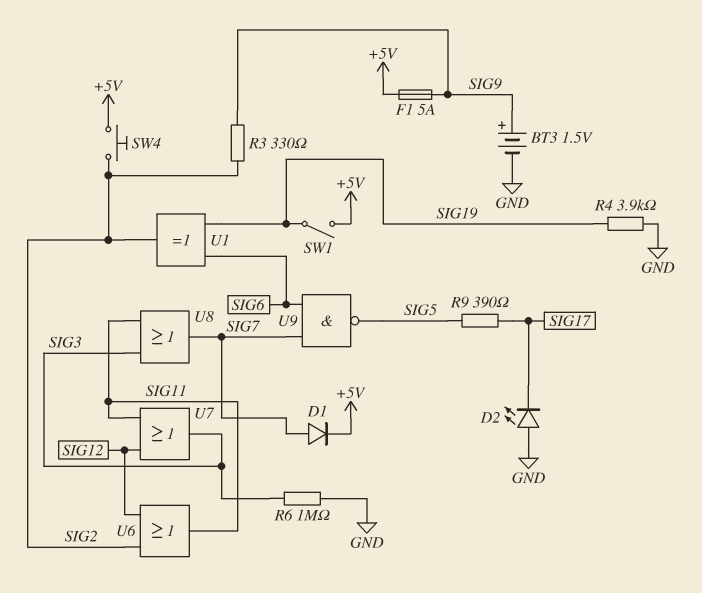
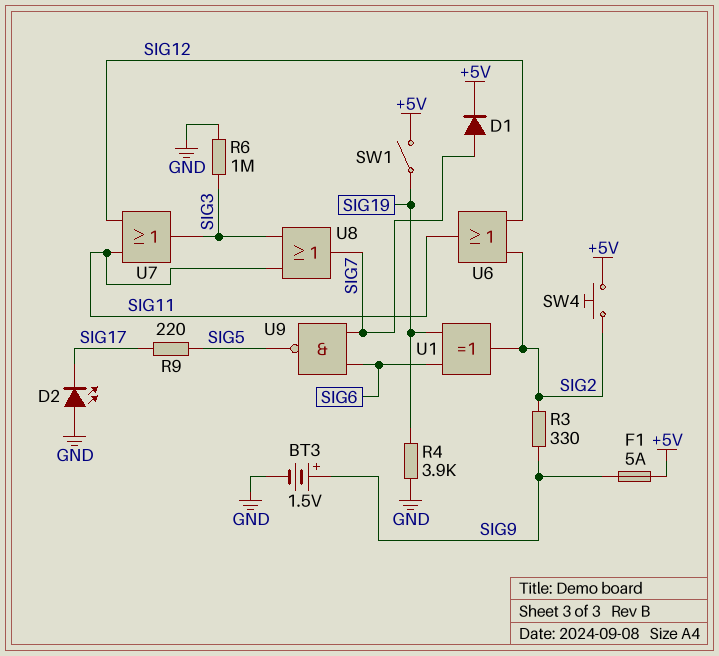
R9: 390 (SIG5, SIG17) -> 220 (SIG5, SIG17)

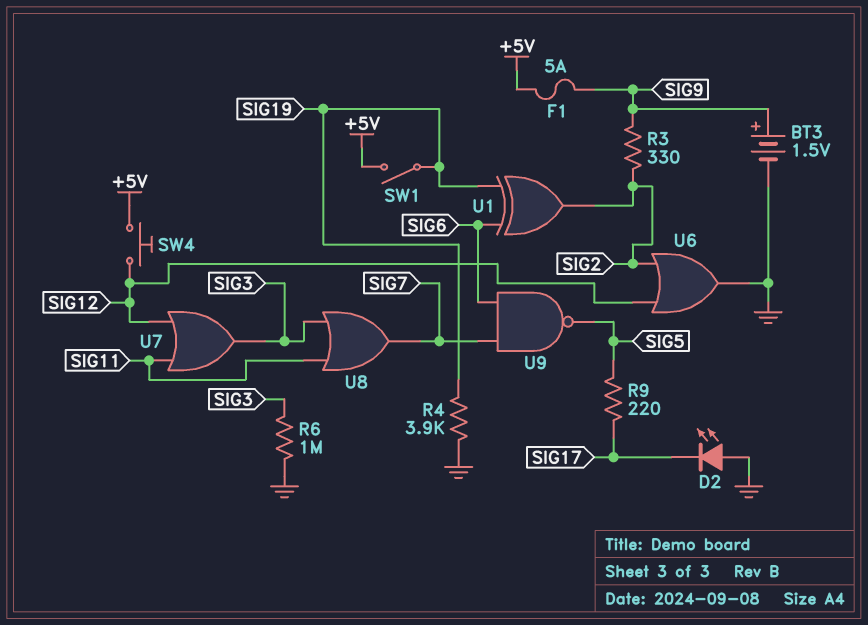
D1: diode (A SIG7, K +5V) -> none
SW4: button (+5V, SIG2) -> button (+5V, SIG12)
U6: OR (in SIG2, in SIG12, out SIG11) -> OR (in SIG2, in SIG12, out GND)

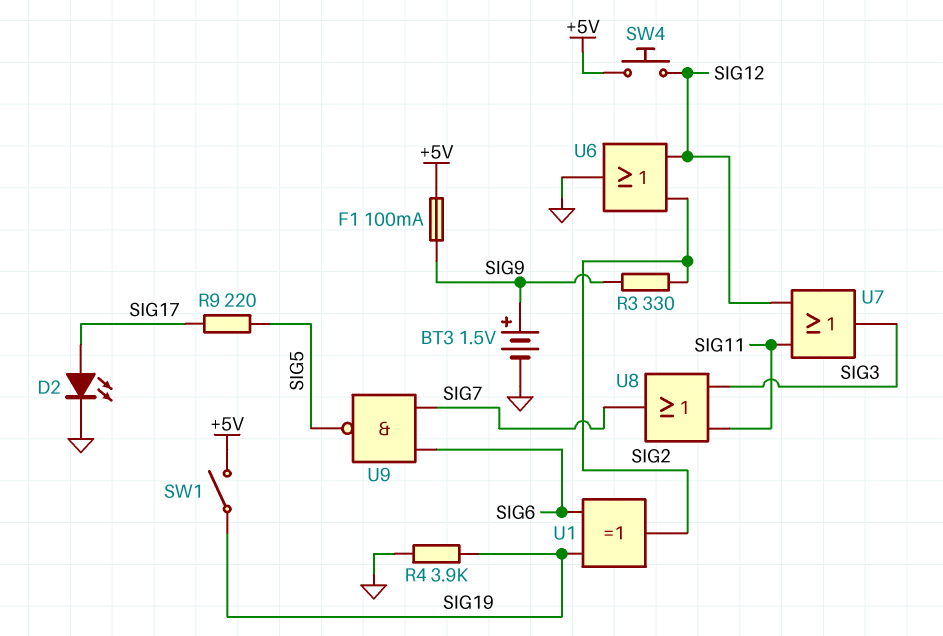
D2: LED (A GND, K SIG17) -> LED (A SIG17, K GND)
F1: 5A (+5V, SIG9) -> 100mA (+5V, SIG9)
R6: 1M (GND, SIG3) -> none

